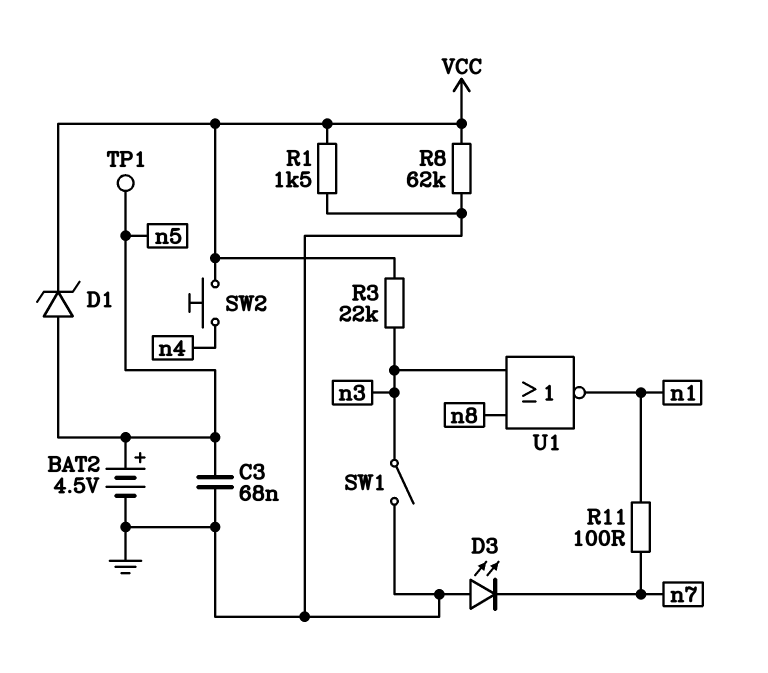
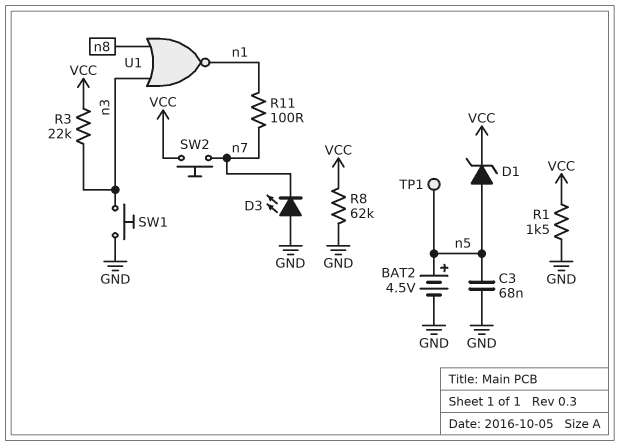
SW1: switch (GND, n3) -> button (GND, n3)
SW2: button (VCC, n4) -> button (VCC, n7)

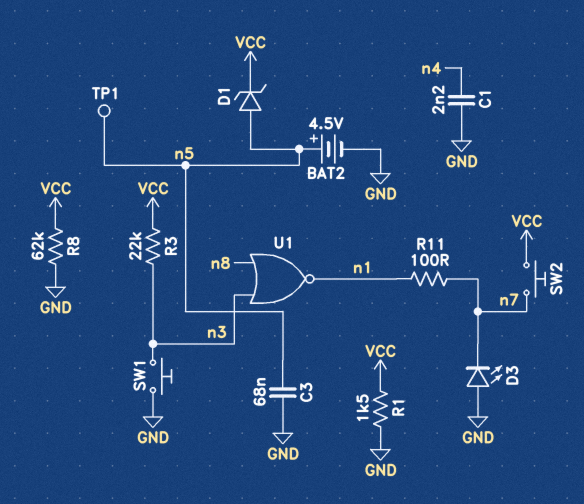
C1: none -> 2.2nF (GND, n4)

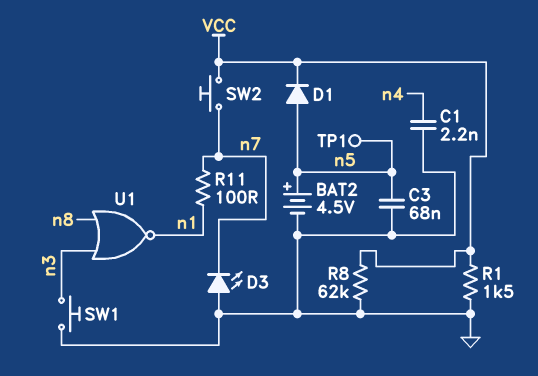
D1: zener (A n5, K VCC) -> diode (A n5, K VCC)
R3: 22k (VCC, n3) -> none

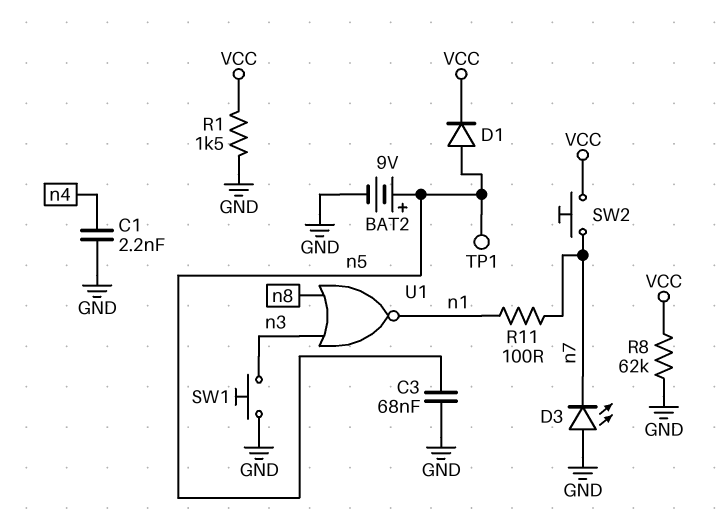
BAT2: 4.5V (plus n5, minus GND) -> 9V (plus n5, minus GND)

